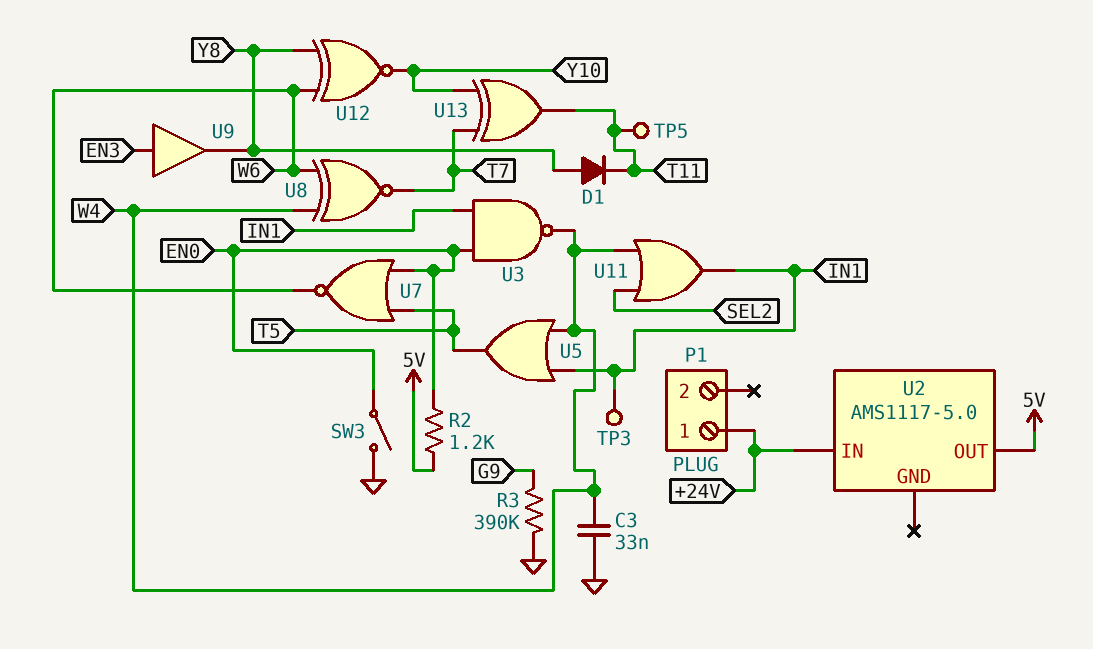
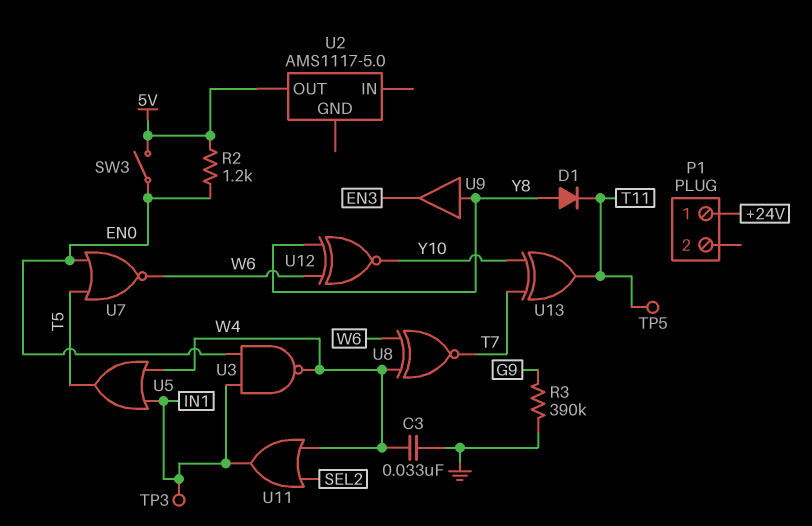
SW3: switch (EN0, GND) -> switch (5V, EN0)
U2 pin IN: +24V -> none
U9: buffer (in EN3, out Y8) -> buffer (in Y8, out EN3)

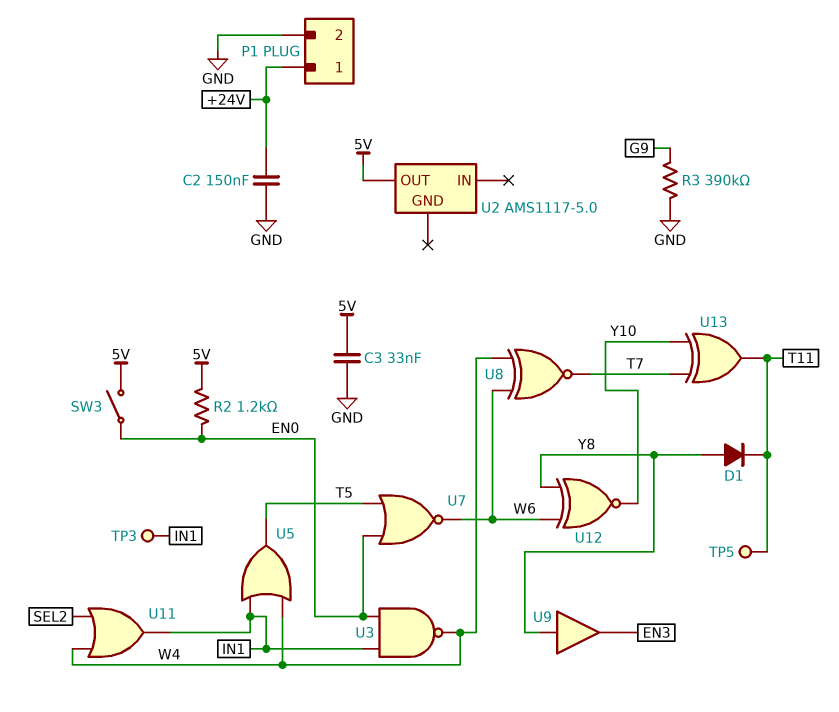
C2: none -> 150nF (+24V, GND)
C3: 33nF (GND, W4) -> 33nF (5V, GND)
P1 pin 2: none -> GND

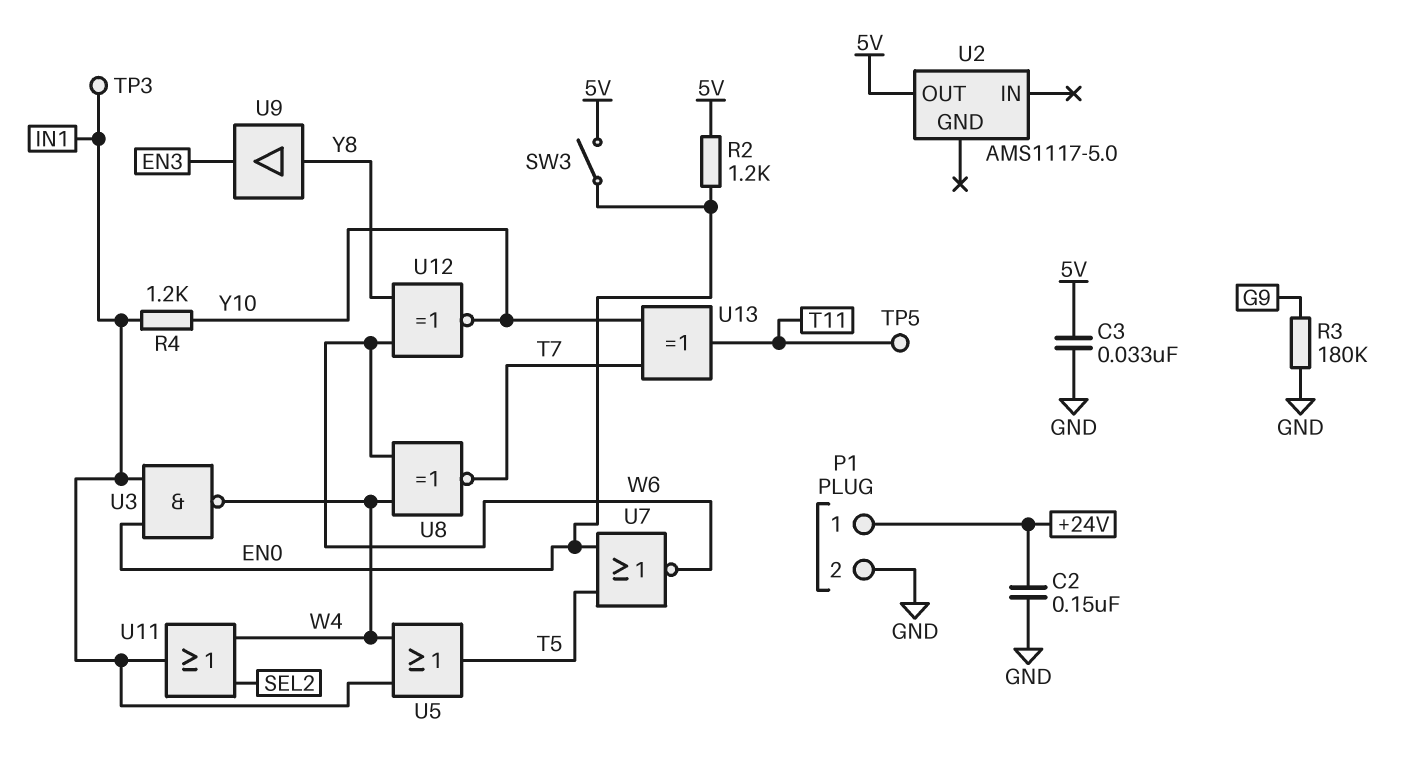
D1: diode (A Y8, K T11) -> none
R3: 390k (G9, GND) -> 180k (G9, GND)
R4: none -> 1.2k (IN1, Y10)

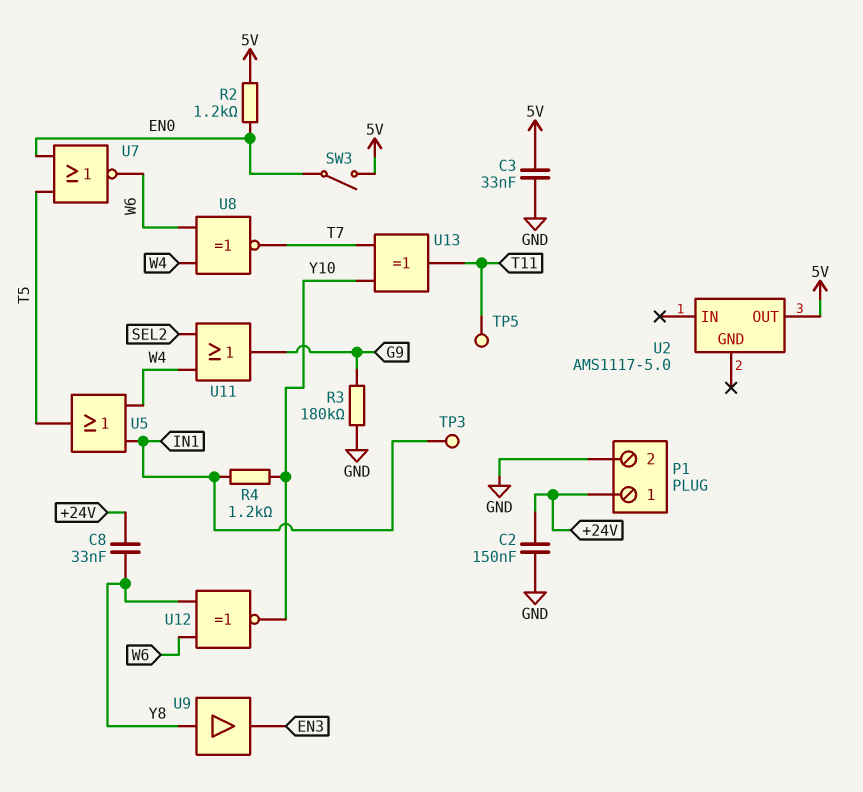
C8: none -> 33nF (+24V, Y8)
U3: NAND (in EN0, in IN1, out W4) -> none
U11: OR (in SEL2, in W4, out IN1) -> OR (in SEL2, in W4, out G9)

